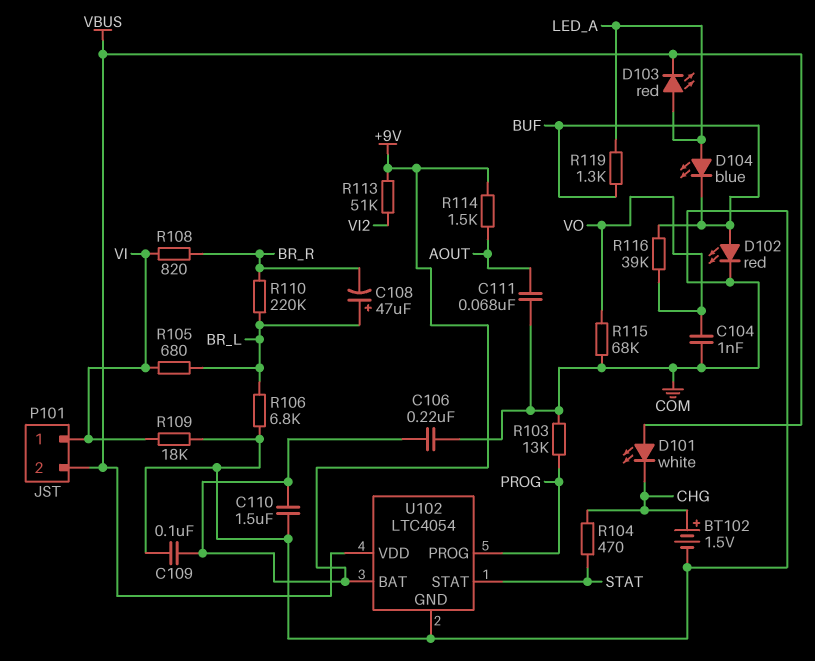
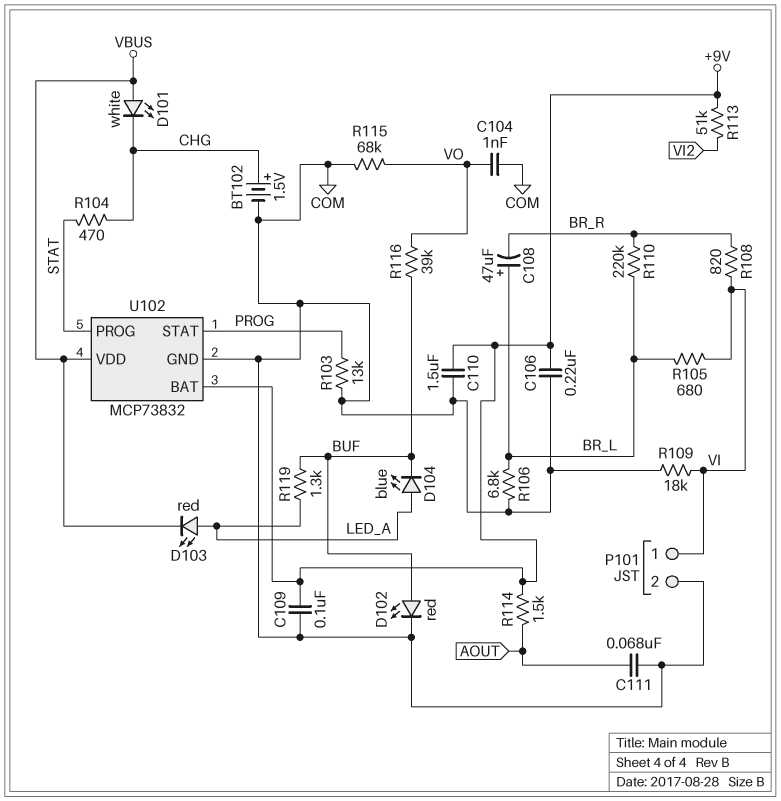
P101 pin 2: VBUS -> COM
U102: LTC4054 -> MCP73832
U102 pin PROG: PROG -> STAT
U102 pin STAT: STAT -> PROG

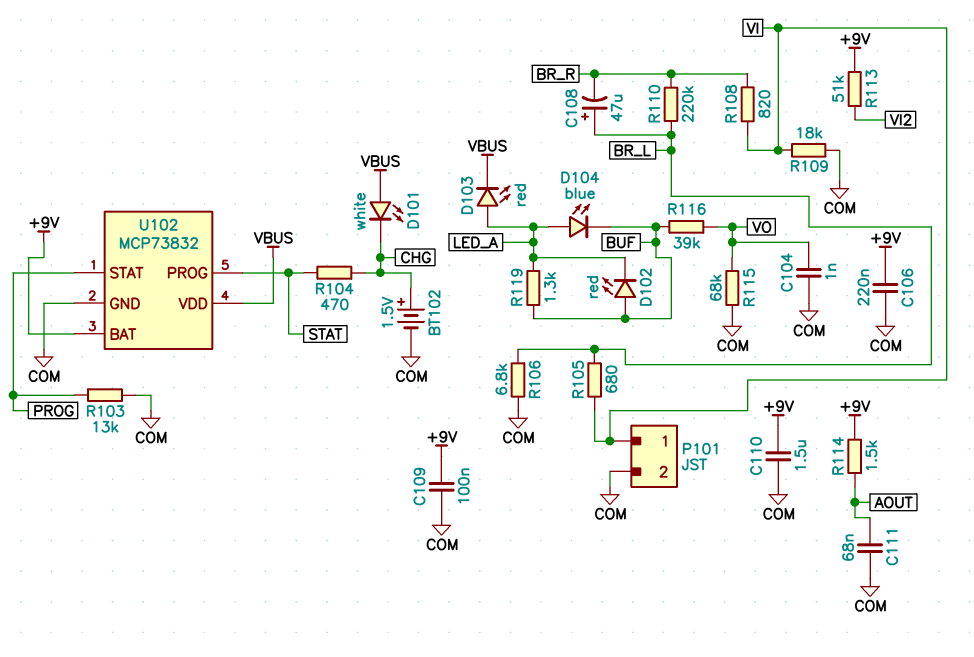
D102: LED red (A BUF, K COM) -> LED red (A BUF, K LED_A)

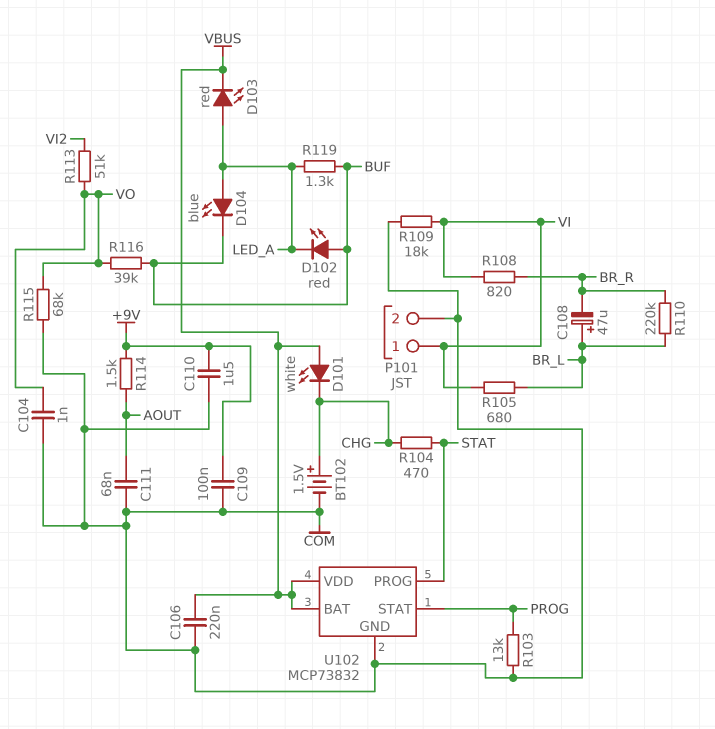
C106: 220nF (+9V, COM) -> 220nF (COM, VBUS)
R106: 6.8k (BR_L, COM) -> none
R113: 51k (+9V, VI2) -> 51k (VI2, VO)
U102 pin BAT: +9V -> VBUS

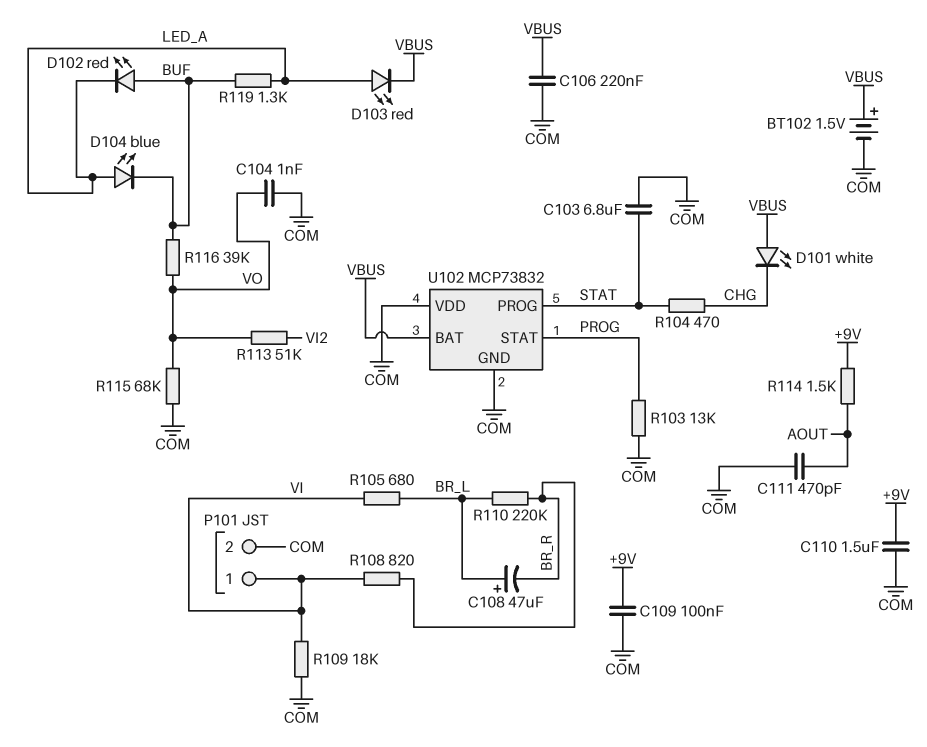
BT102: 1.5V (plus CHG, minus COM) -> 1.5V (plus VBUS, minus COM)
C103: none -> 6.8uF (COM, STAT)
C111: 68nF (AOUT, COM) -> 470pF (AOUT, COM)
U102 pin VDD: VBUS -> COM

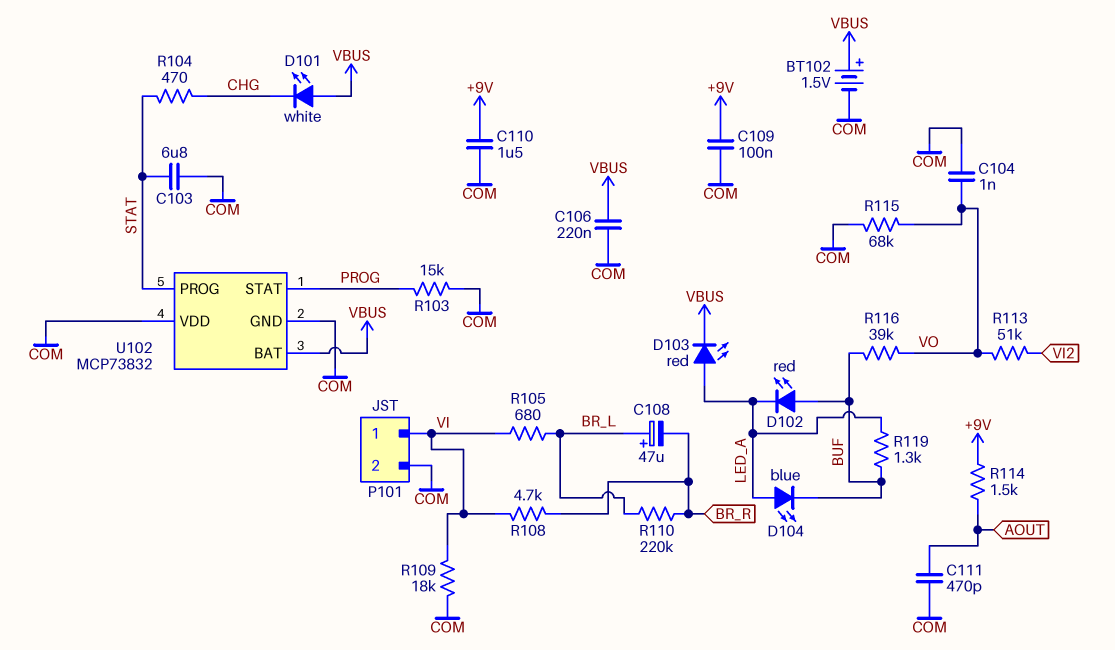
R103: 13k (COM, PROG) -> 15k (COM, PROG)
R108: 820 (BR_R, VI) -> 4.7k (BR_R, VI)

